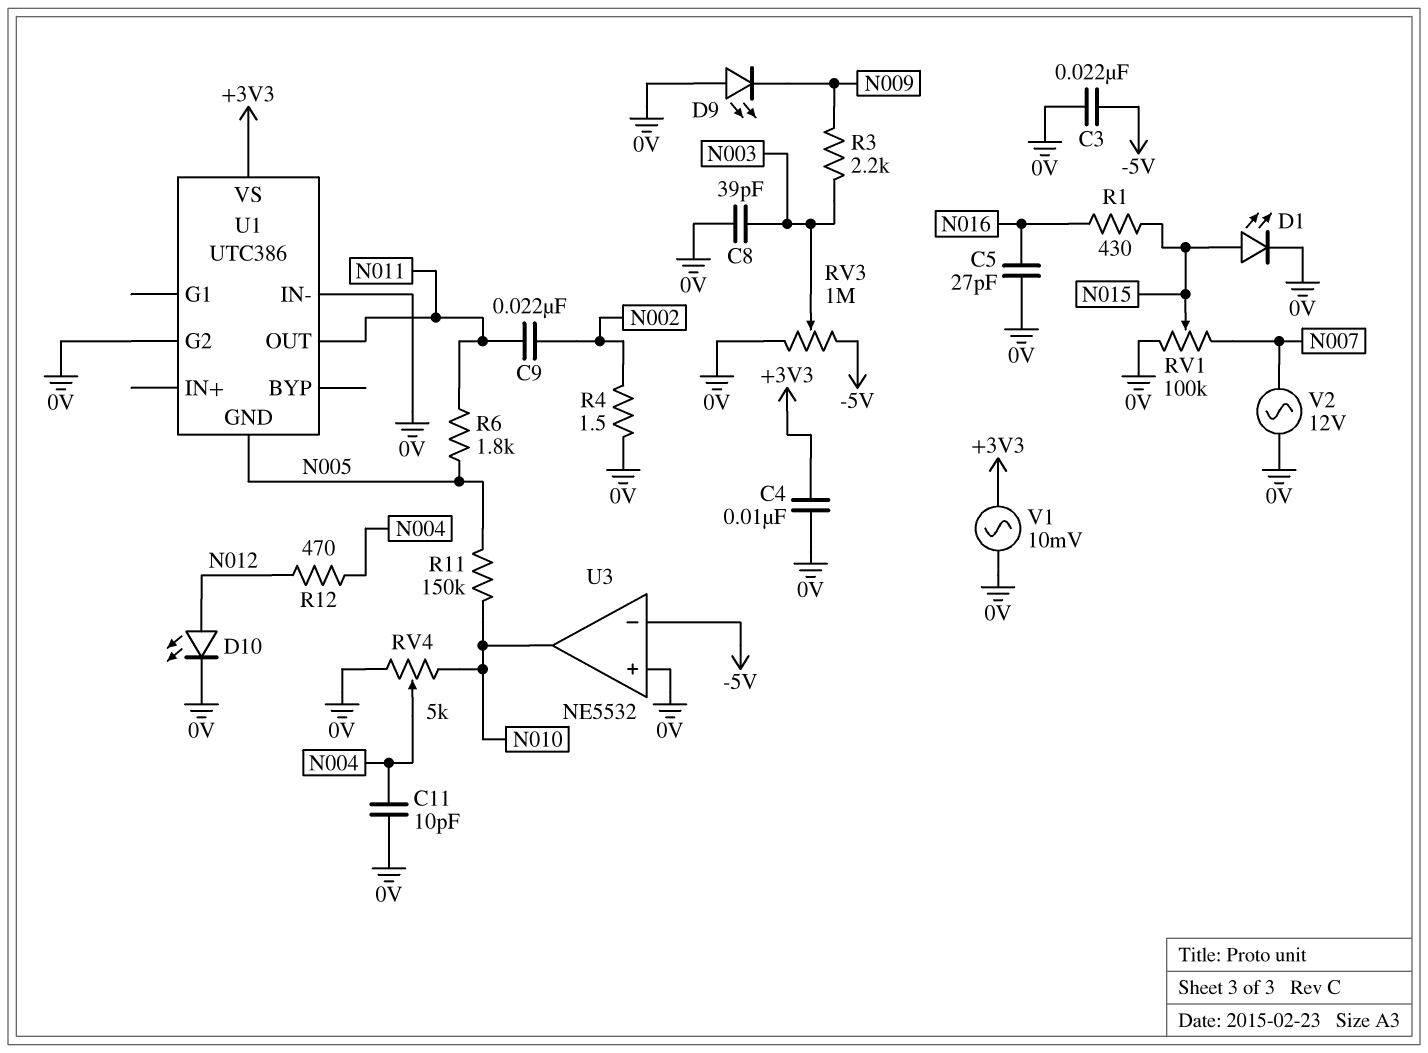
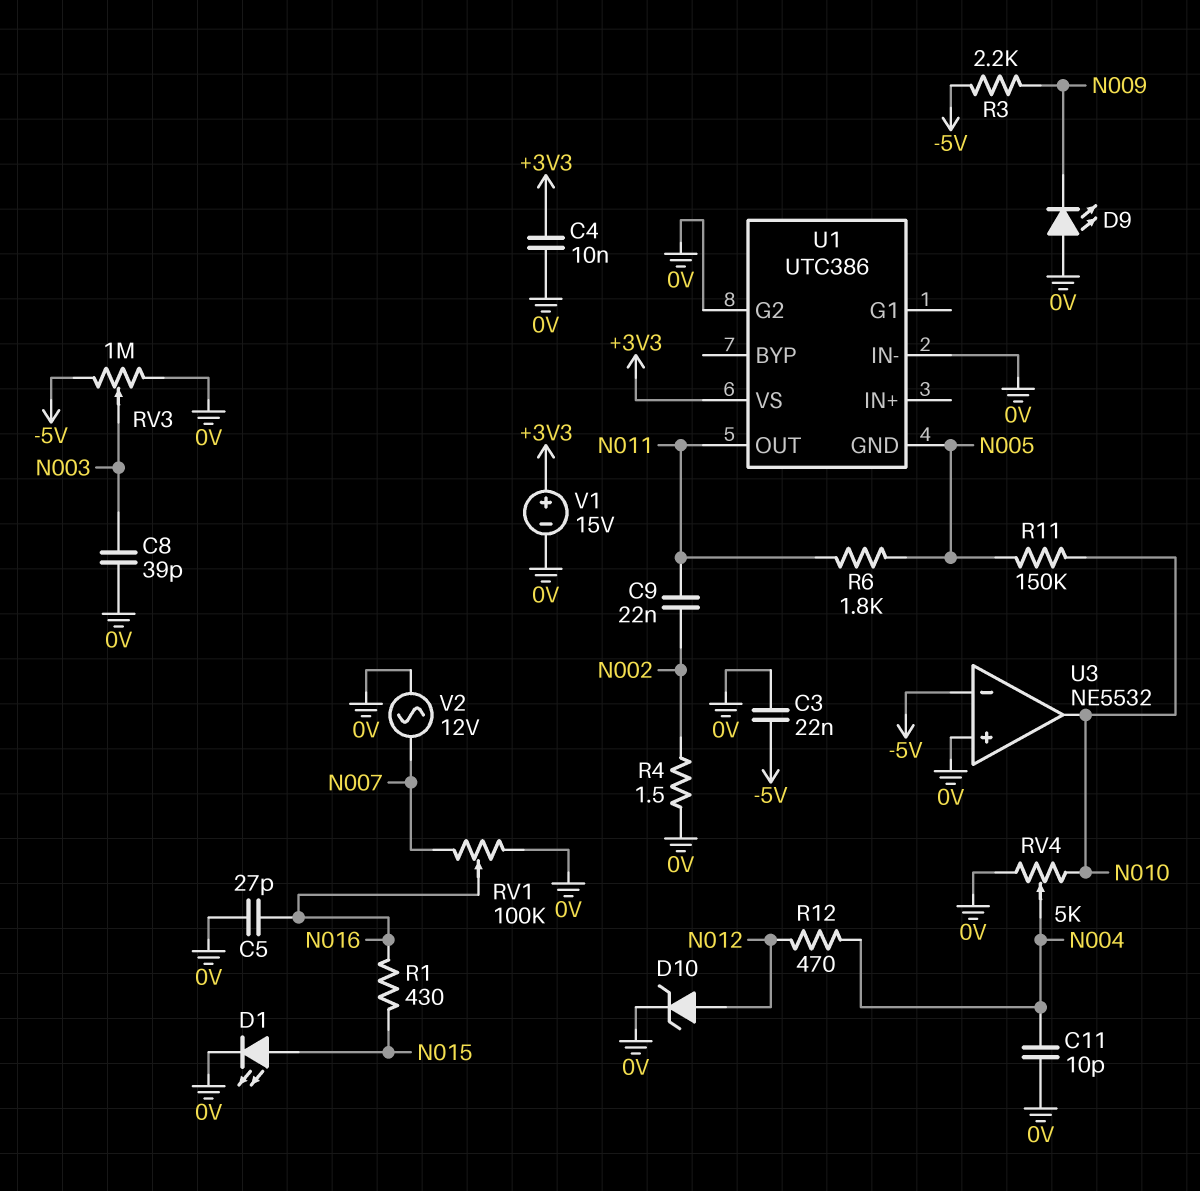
D10: LED (A N012, K 0V) -> zener (A N012, K 0V)
R3: 2.2k (N003, N009) -> 2.2k (-5V, N009)
RV1: 100k (0V, N007, wiper N015) -> 100k (0V, N007, wiper N016)
V1: AC 10mV (+3V3, 0V) -> 15V (plus +3V3, minus 0V)

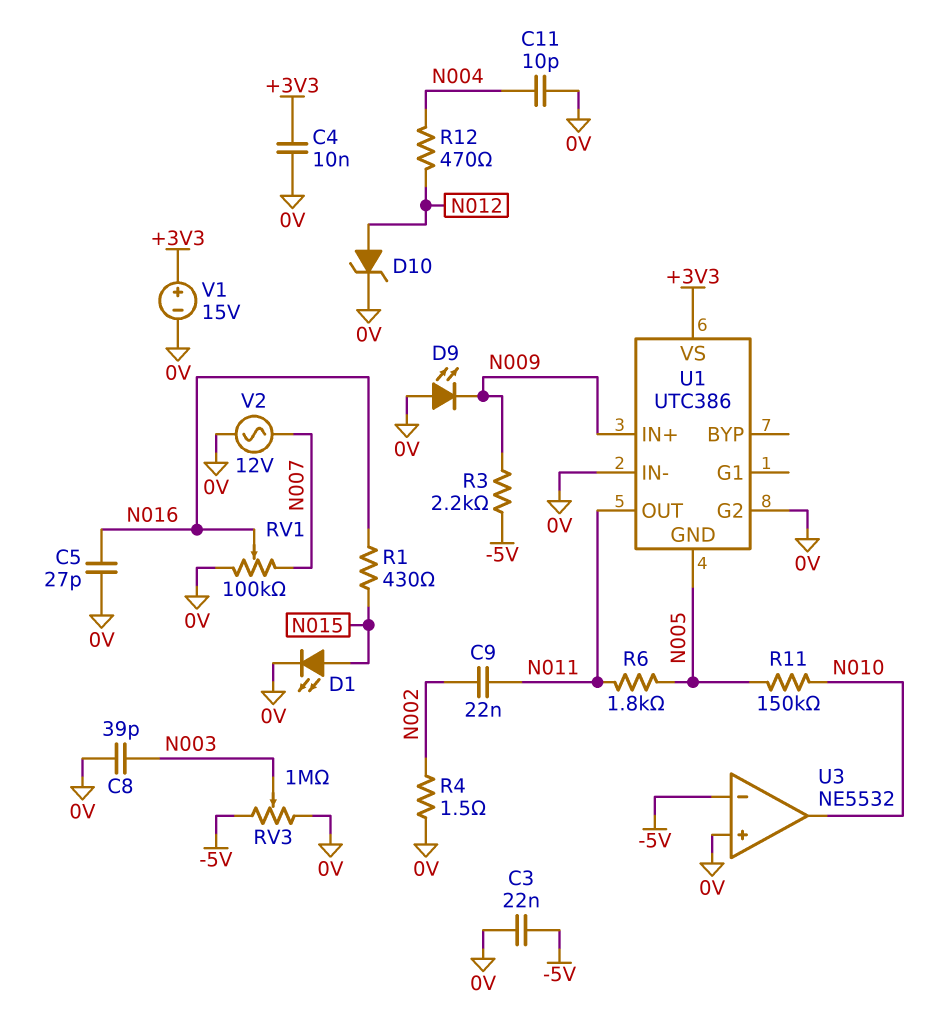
RV4: 5k (0V, N010, wiper N004) -> none
U1 pin IN+: none -> N009

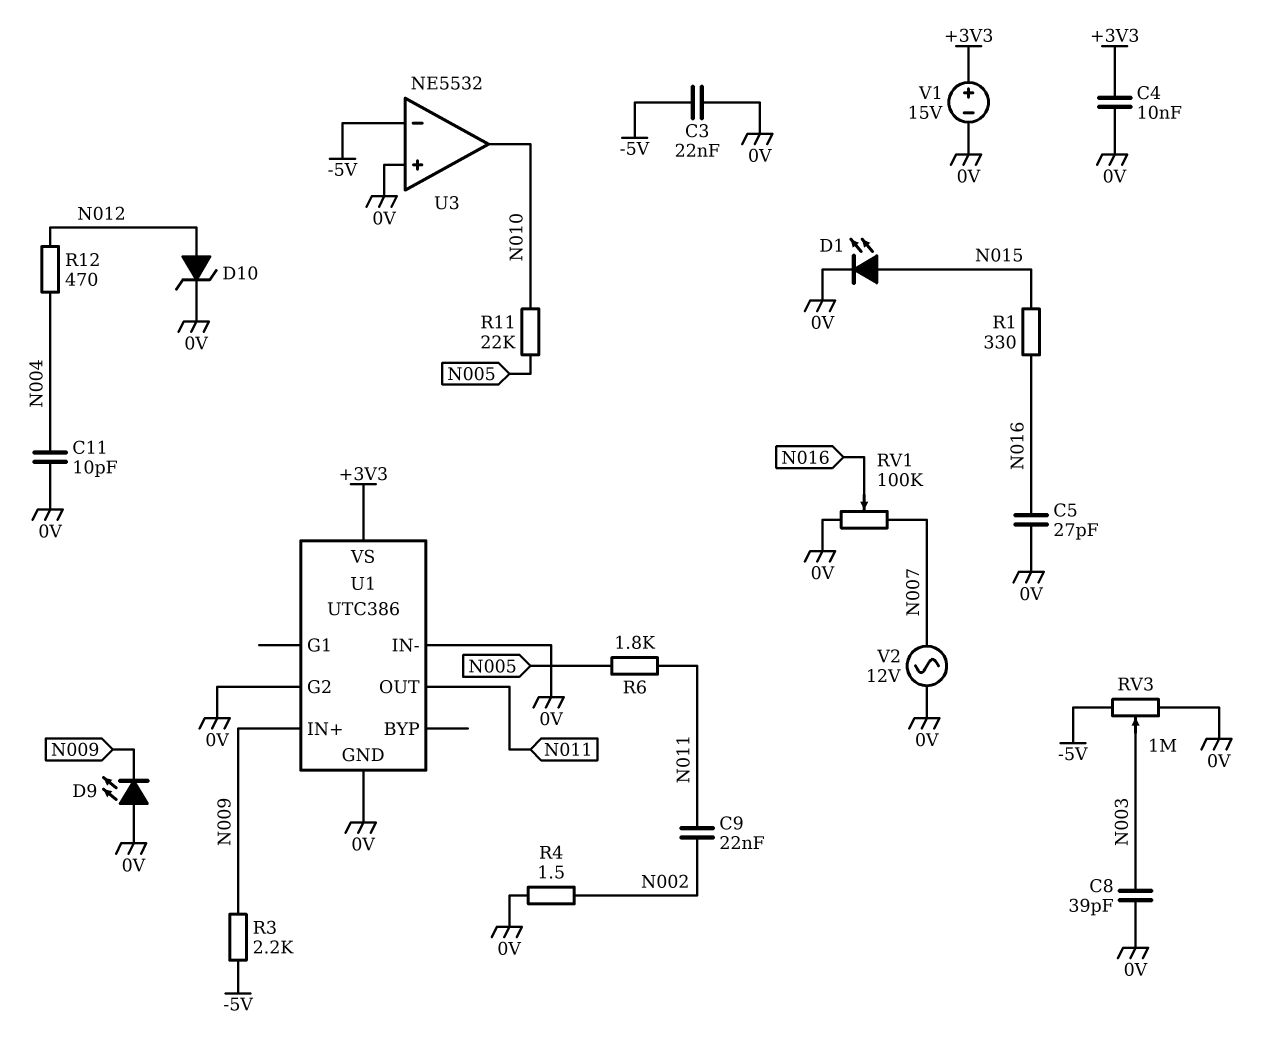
R1: 430 (N015, N016) -> 330 (N015, N016)
R11: 150k (N005, N010) -> 22k (N005, N010)
U1 pin GND: N005 -> 0V

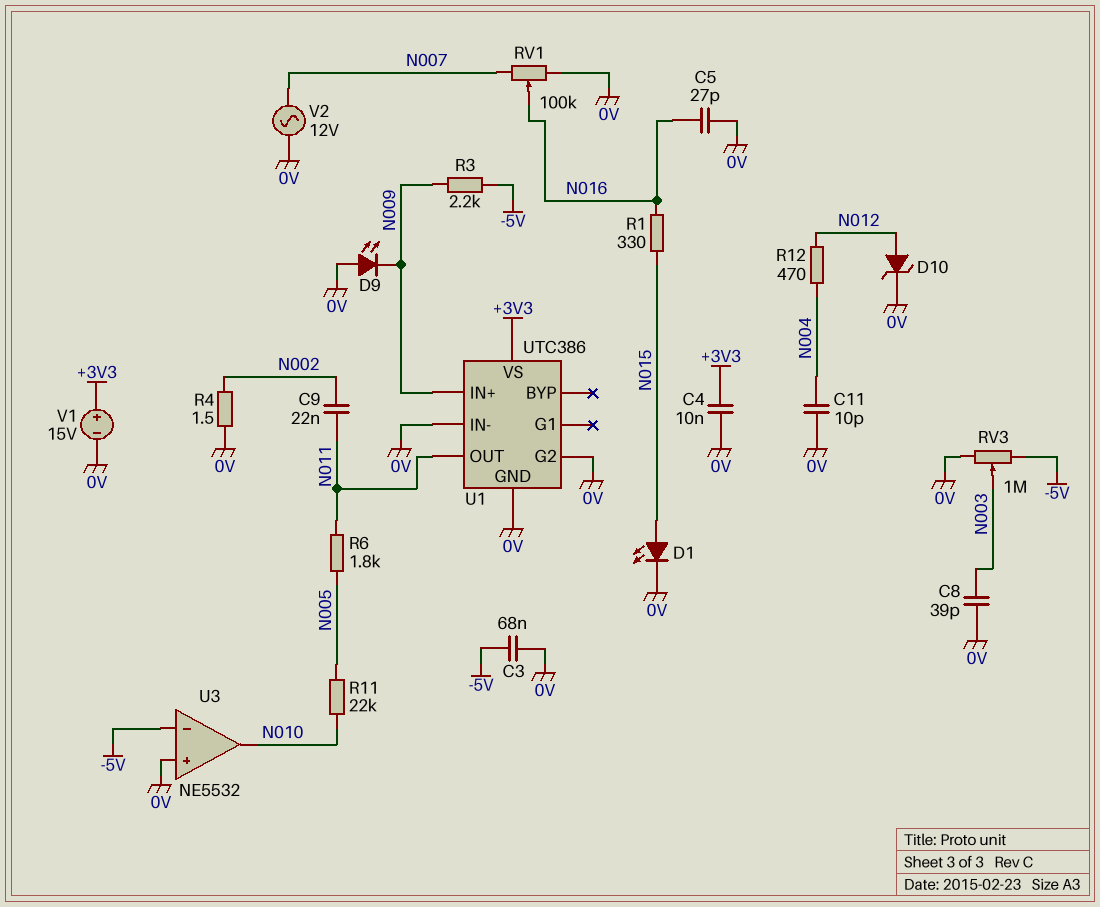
C3: 22nF (-5V, 0V) -> 68nF (-5V, 0V)

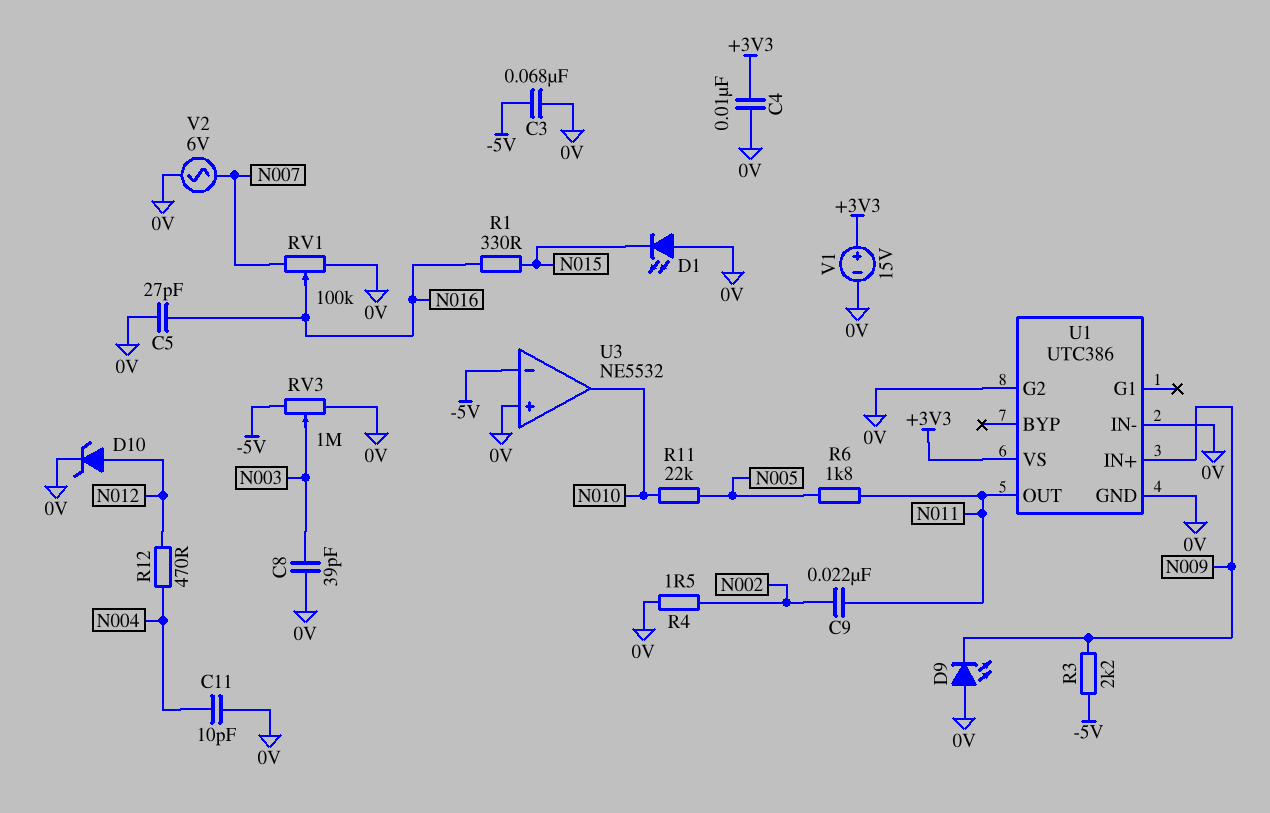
D1: LED (A N015, K 0V) -> LED (A 0V, K N015)
V2: AC 12V (0V, N007) -> AC 6V (0V, N007)

